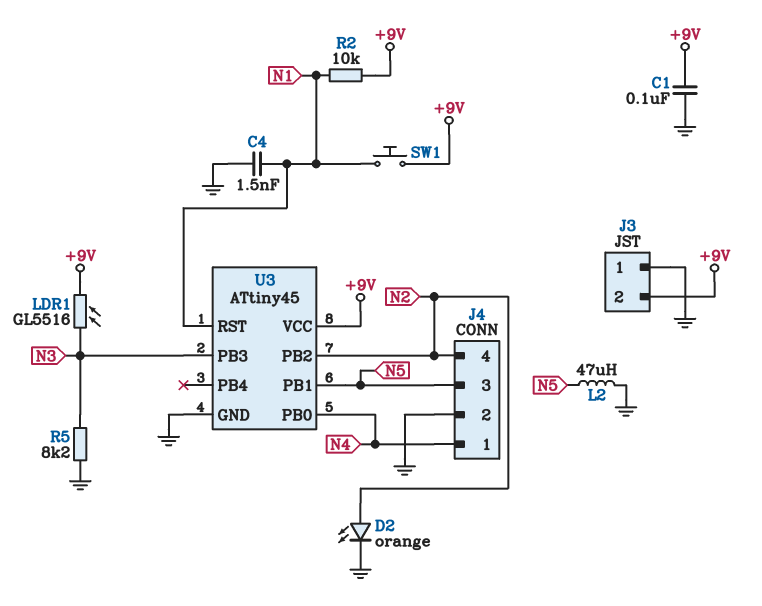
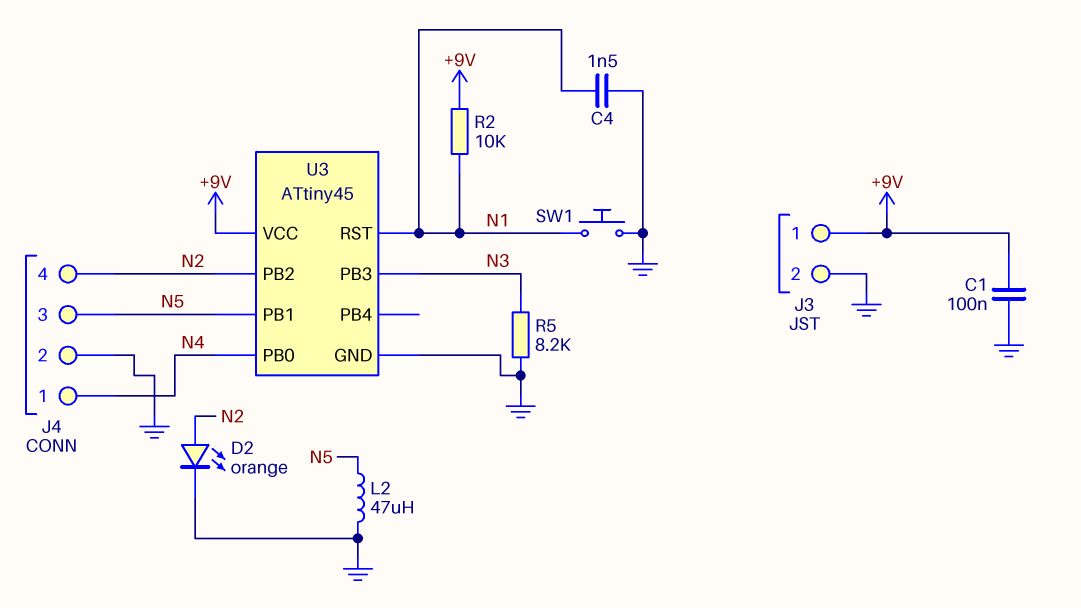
J3 pin 1: GND -> +9V
J3 pin 2: +9V -> GND
LDR1: GL5516 (+9V, N3) -> none
SW1: button (+9V, N1) -> button (GND, N1)

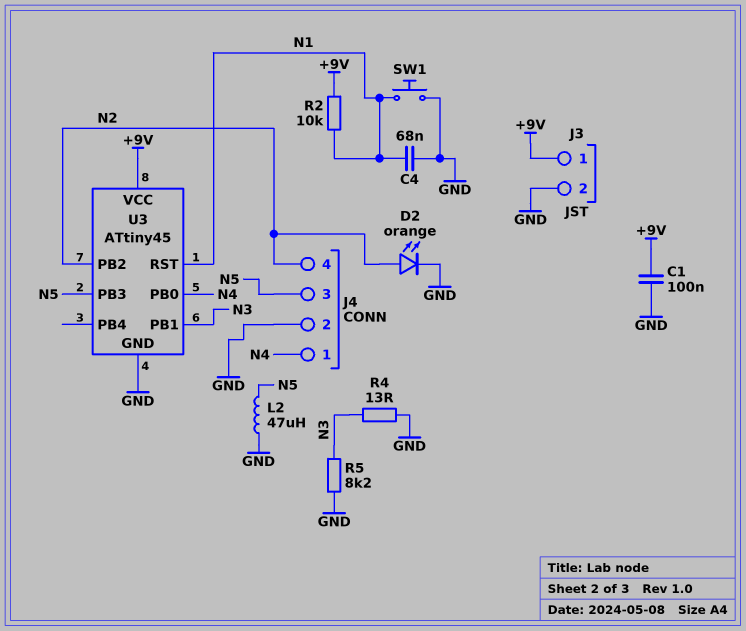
C4: 1.5nF (GND, N1) -> 68nF (GND, N1)
R4: none -> 13 (GND, N3)
U3 pin PB1: N5 -> N3
U3 pin PB3: N3 -> N5

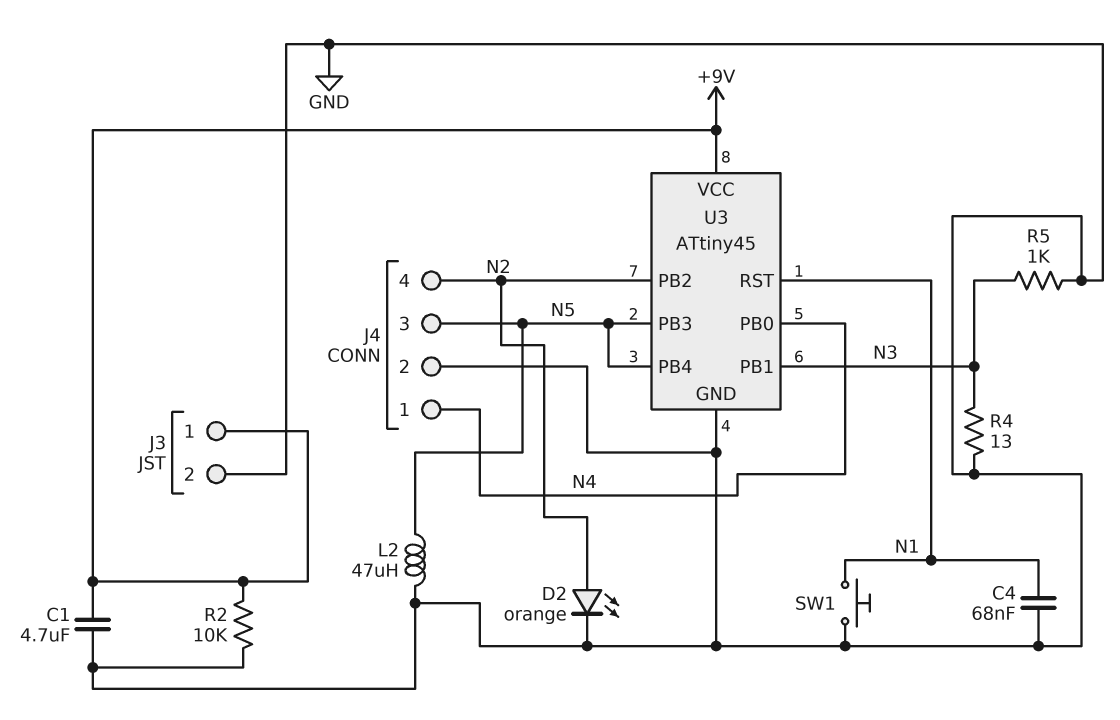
C1: 100nF (+9V, GND) -> 4.7uF (+9V, GND)
R2: 10k (+9V, N1) -> 10k (+9V, GND)
R5: 8.2k (GND, N3) -> 1k (GND, N3)
U3 pin PB4: none -> N5

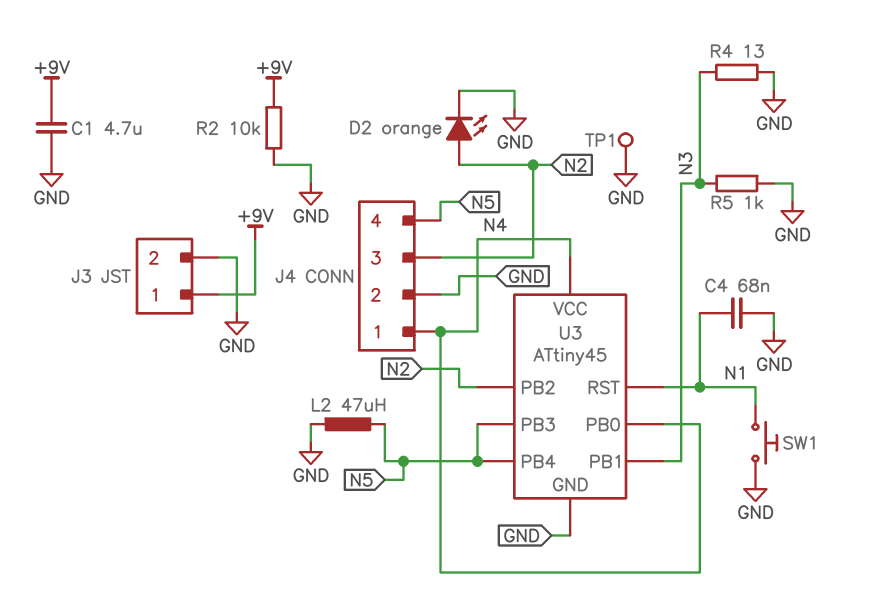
J4 pin 3: N5 -> N2
J4 pin 4: N2 -> N5
TP1: none -> test point (GND)
U3 pin VCC: +9V -> N4

